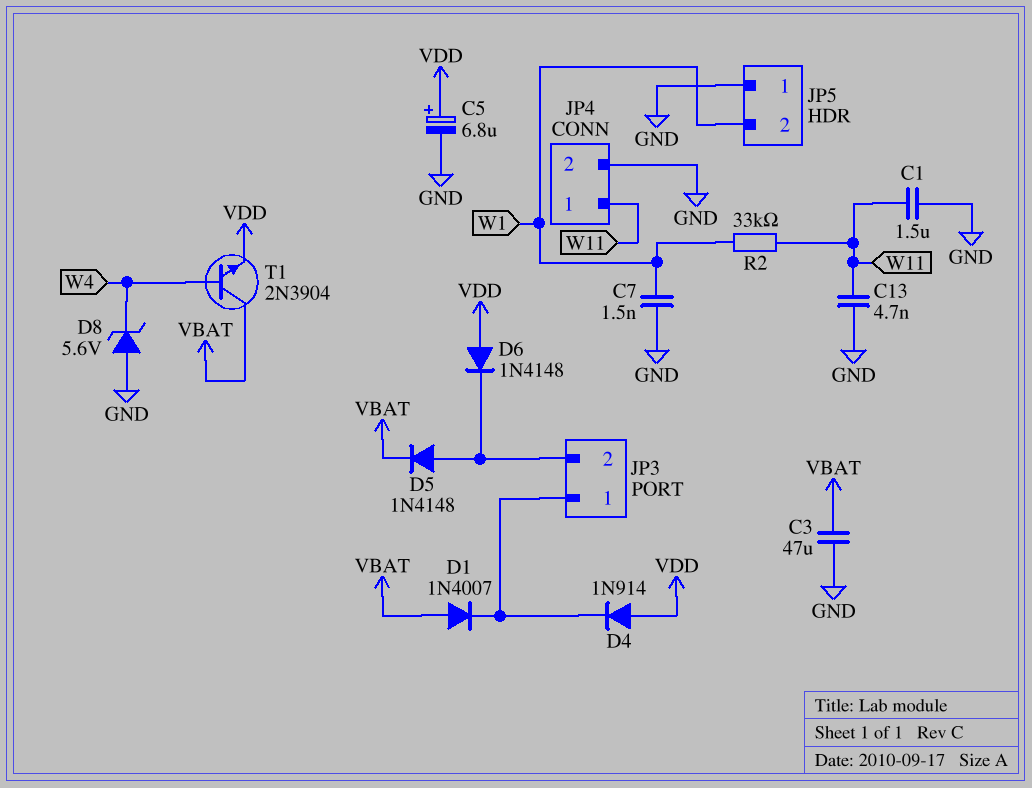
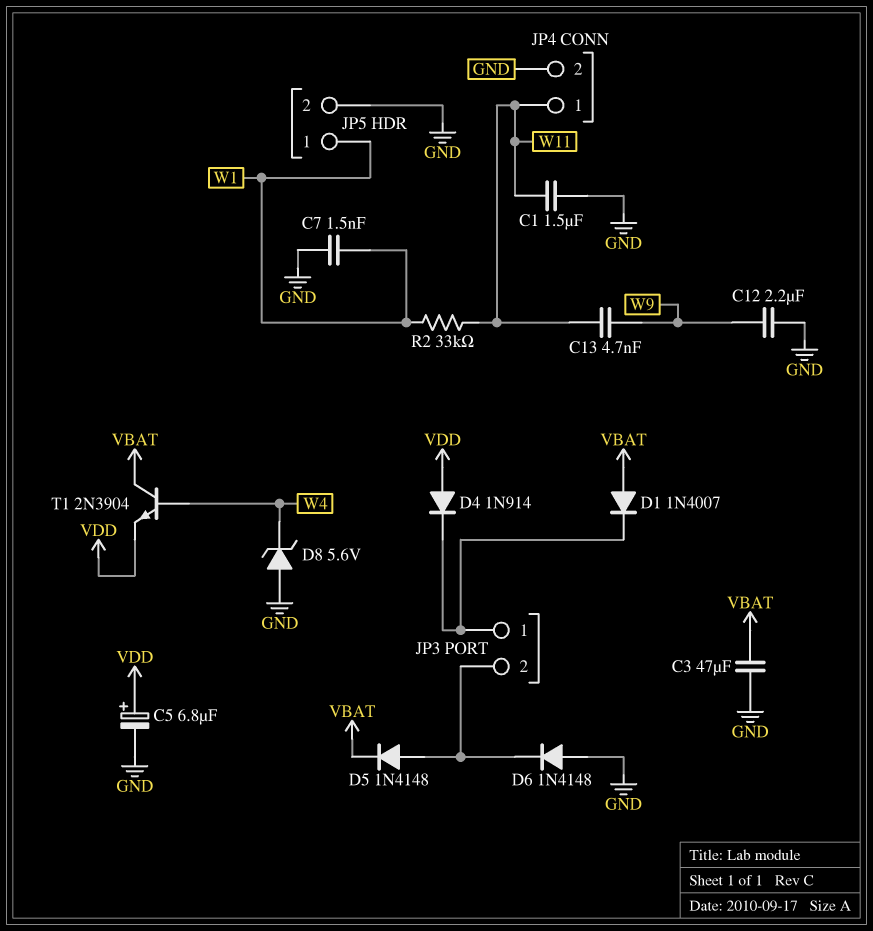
C12: none -> 2.2uF (GND, W9)
C13: 4.7nF (GND, W11) -> 4.7nF (W9, W11)
D6: diode 1N4148 (A VDD, K JP3/2) -> diode 1N4148 (A GND, K JP3/2)
JP5 pin 1: GND -> W1
JP5 pin 2: W1 -> GND

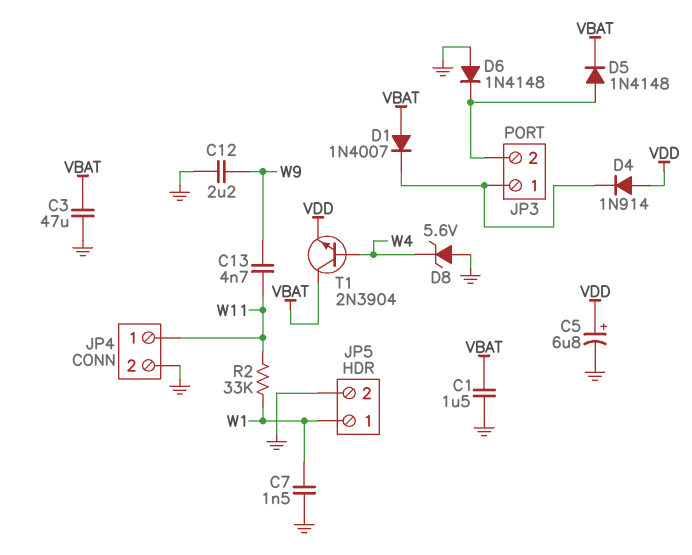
C1: 1.5uF (GND, W11) -> 1.5uF (GND, VBAT)

